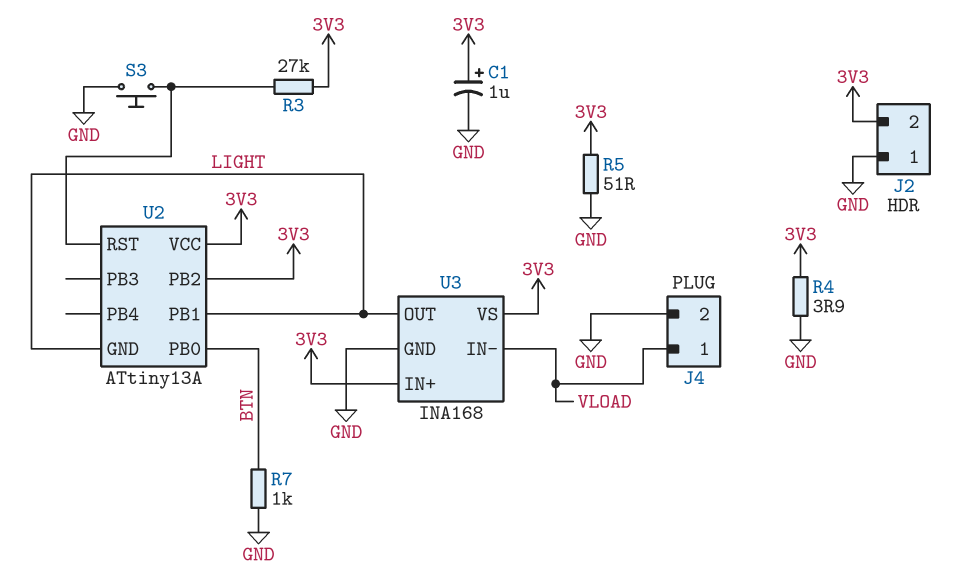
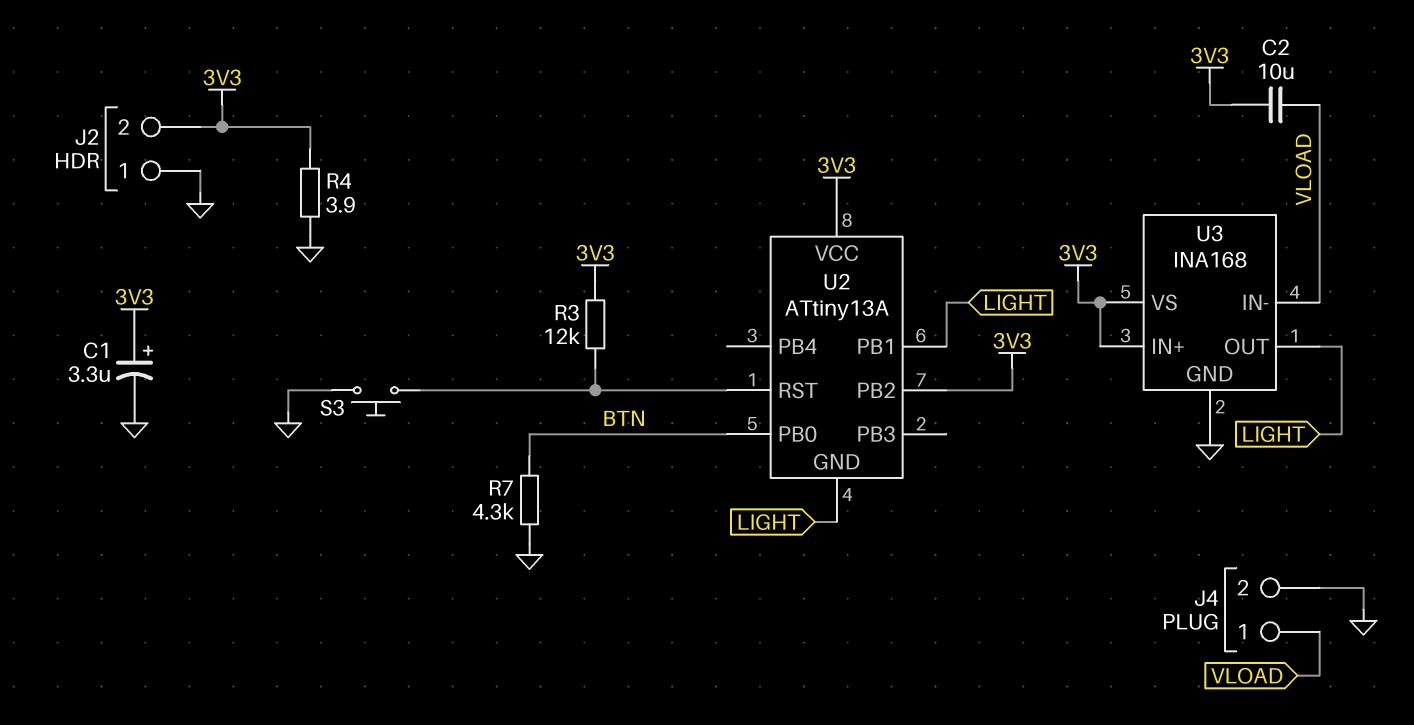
C1: 1uF (plus 3V3, minus GND) -> 3.3uF (plus 3V3, minus GND)
C2: none -> 10uF (3V3, VLOAD)
R3: 27k (3V3, U2/RST) -> 12k (3V3, U2/RST)
R5: 51 (3V3, GND) -> none
R7: 1k (BTN, GND) -> 4.3k (BTN, GND)

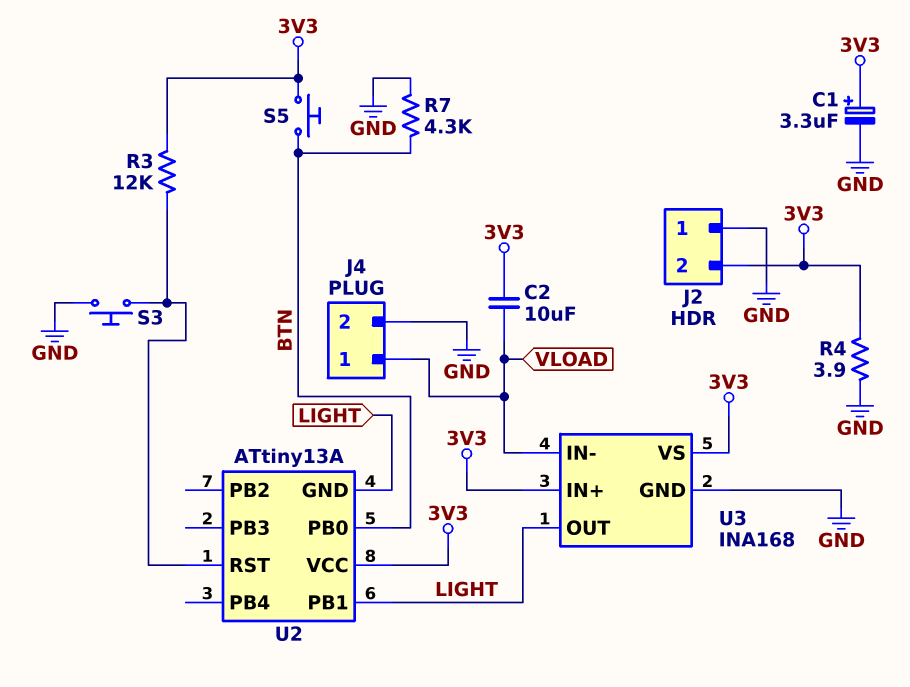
S5: none -> button (3V3, BTN)
U2 pin PB2: 3V3 -> none

